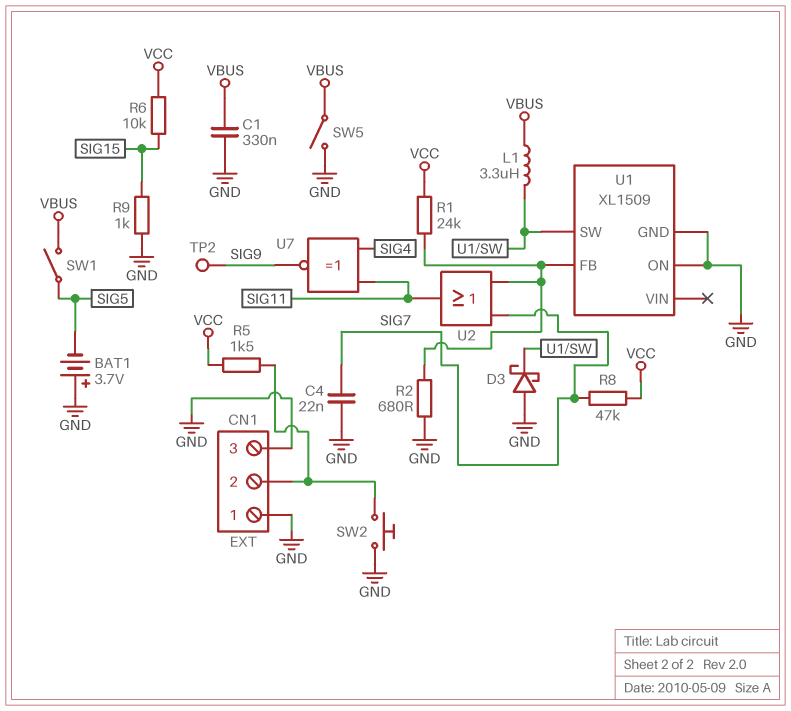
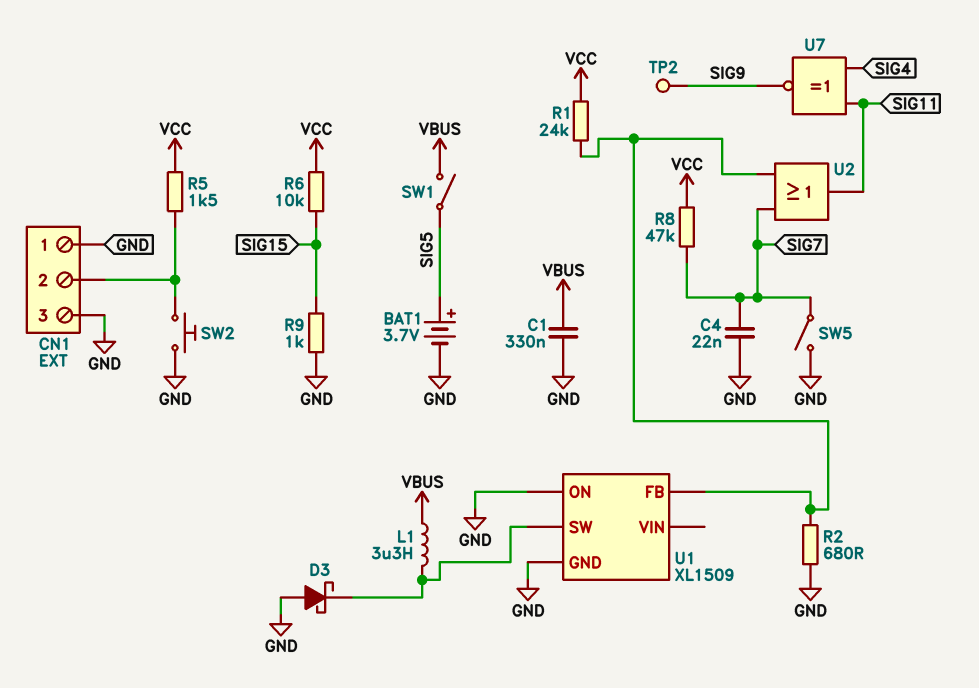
BAT1: 3.7V (plus GND, minus SIG5) -> 3.7V (plus SIG5, minus GND)
SW5: switch (GND, VBUS) -> switch (GND, SIG7)

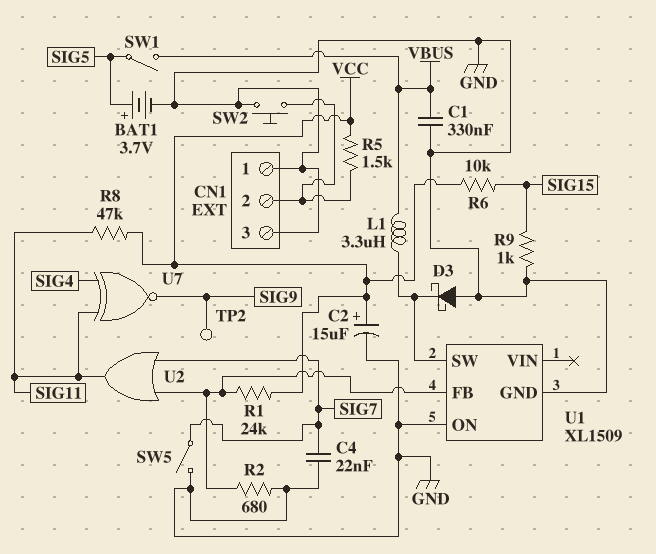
C2: none -> 15uF (plus VCC, minus GND)
R8: 47k (SIG7, VCC) -> 47k (SIG11, VCC)

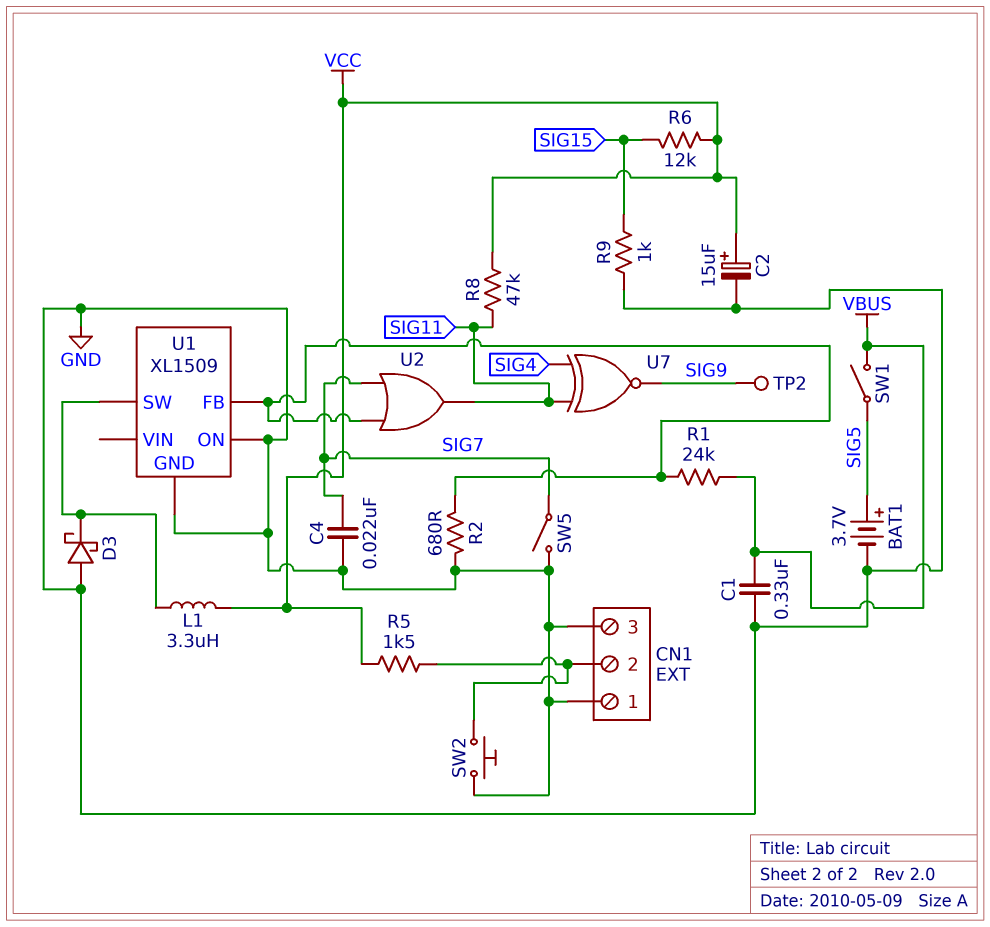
L1: 3.3uH (U1/SW, VBUS) -> 3.3uH (U1/SW, VCC)
R1: 24k (U1/FB, VCC) -> 24k (U1/FB, VBUS)
R6: 10k (SIG15, VCC) -> 12k (SIG15, VCC)

